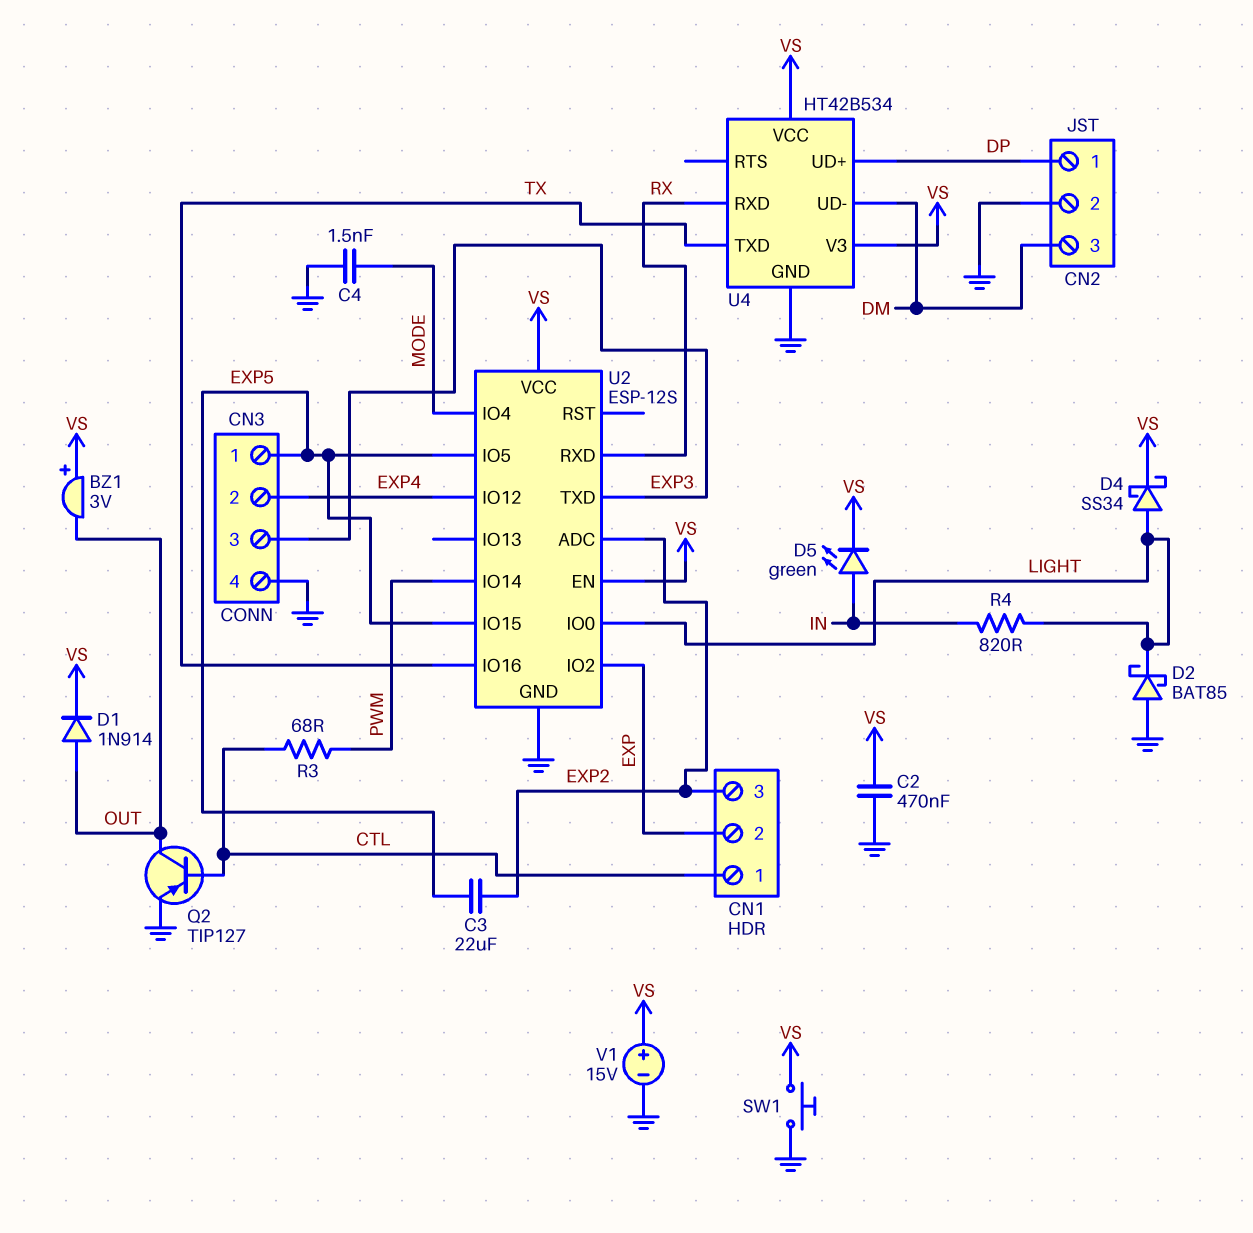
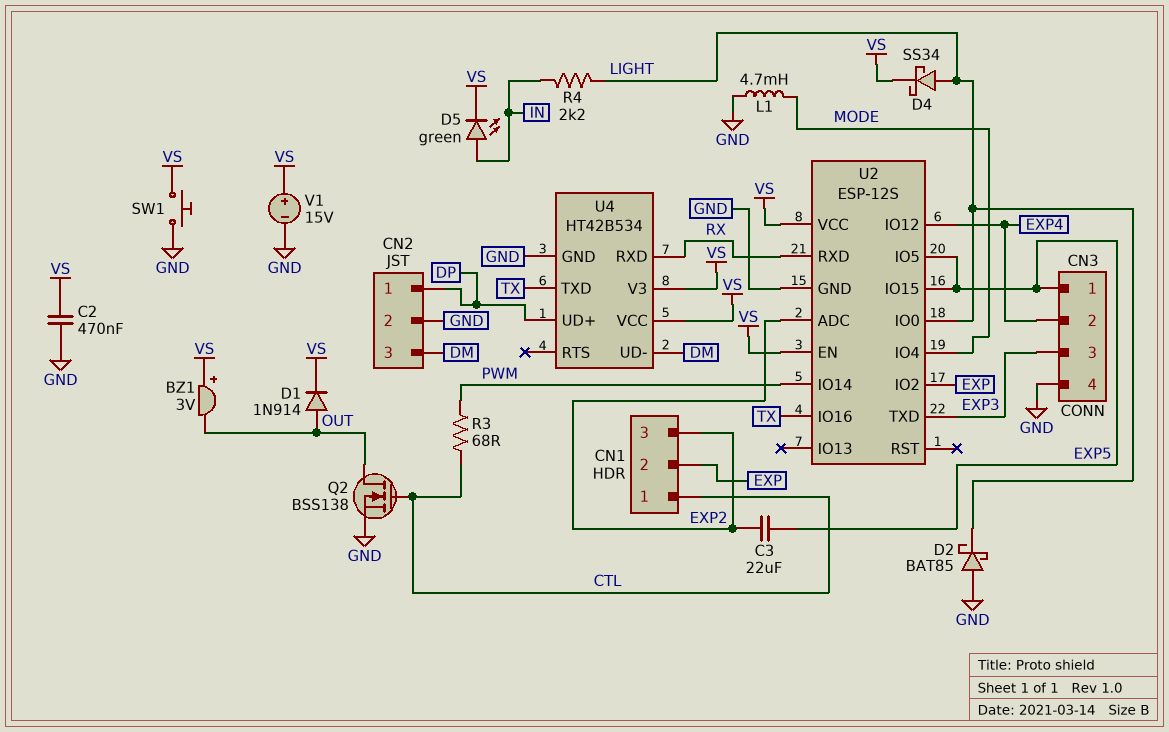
C4: 1.5nF (GND, MODE) -> none
L1: none -> 4.7mH (GND, MODE)
Q2: PNP TIP127 (B CTL, C OUT, E GND) -> NMOS BSS138 (G CTL, D OUT, S GND)
R4: 820 (IN, LIGHT) -> 2.2k (IN, LIGHT)

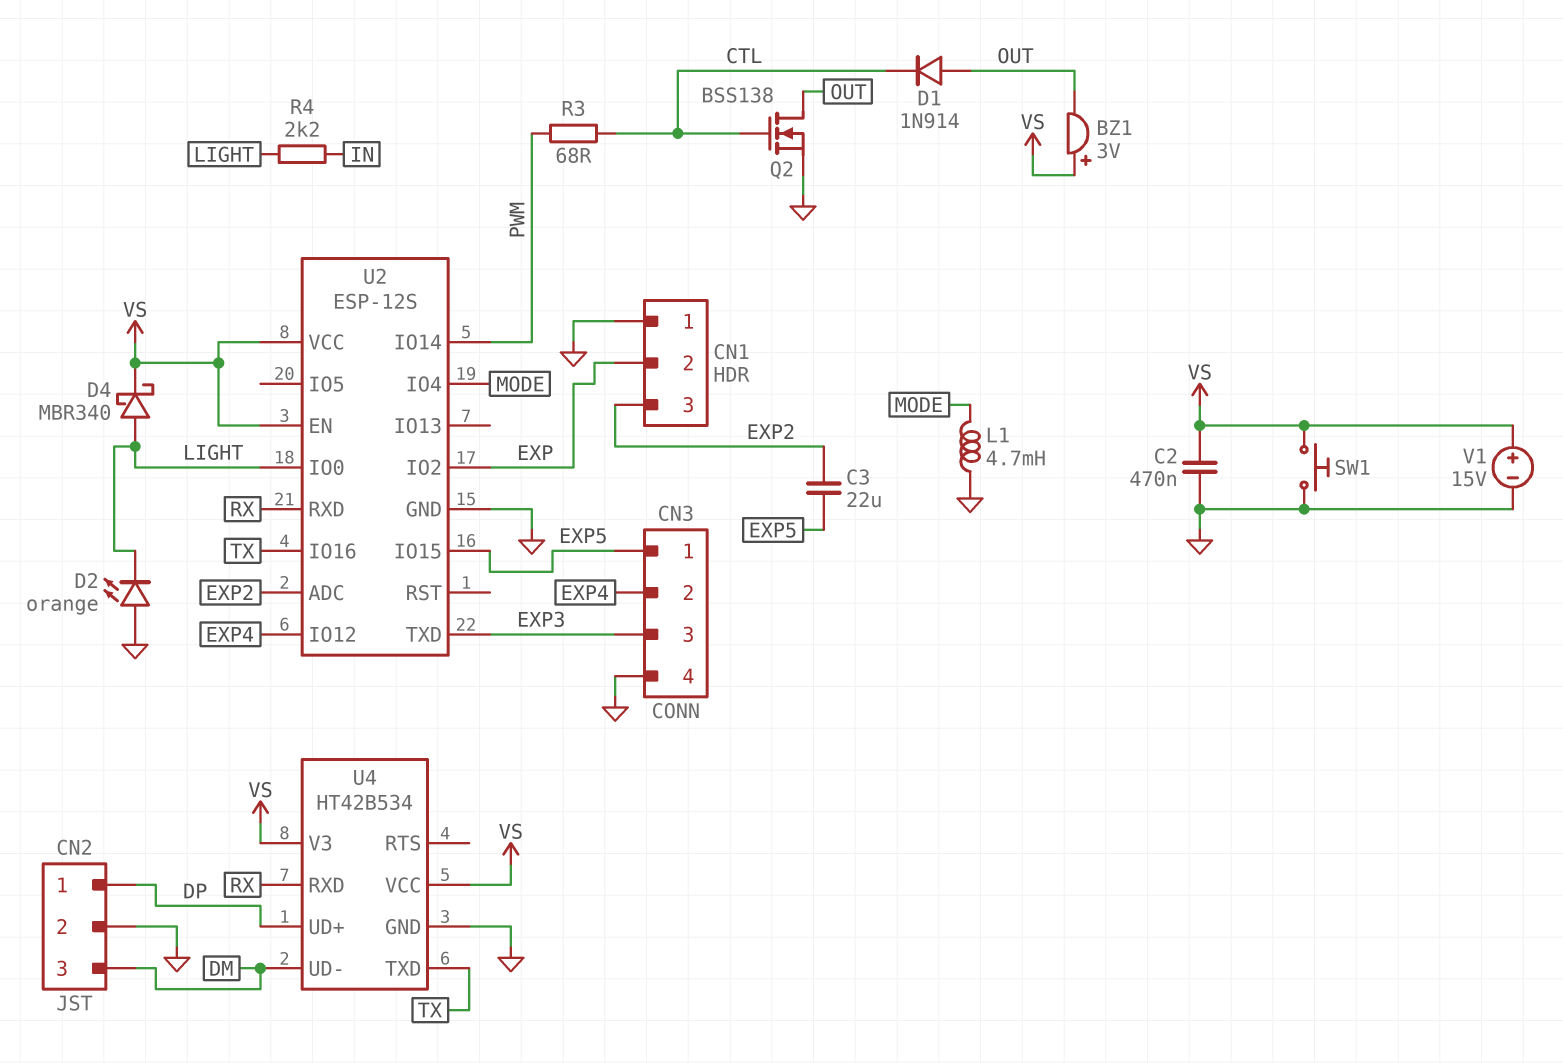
CN1 pin 1: CTL -> GND
D1: diode 1N914 (A OUT, K VS) -> diode 1N914 (A OUT, K CTL)
D2: schottky BAT85 (A GND, K LIGHT) -> LED orange (A GND, K LIGHT)
D4: schottky SS34 (A LIGHT, K VS) -> schottky MBR340 (A LIGHT, K VS)
D5: LED green (A IN, K VS) -> none
U2 pin IO5: EXP5 -> none

